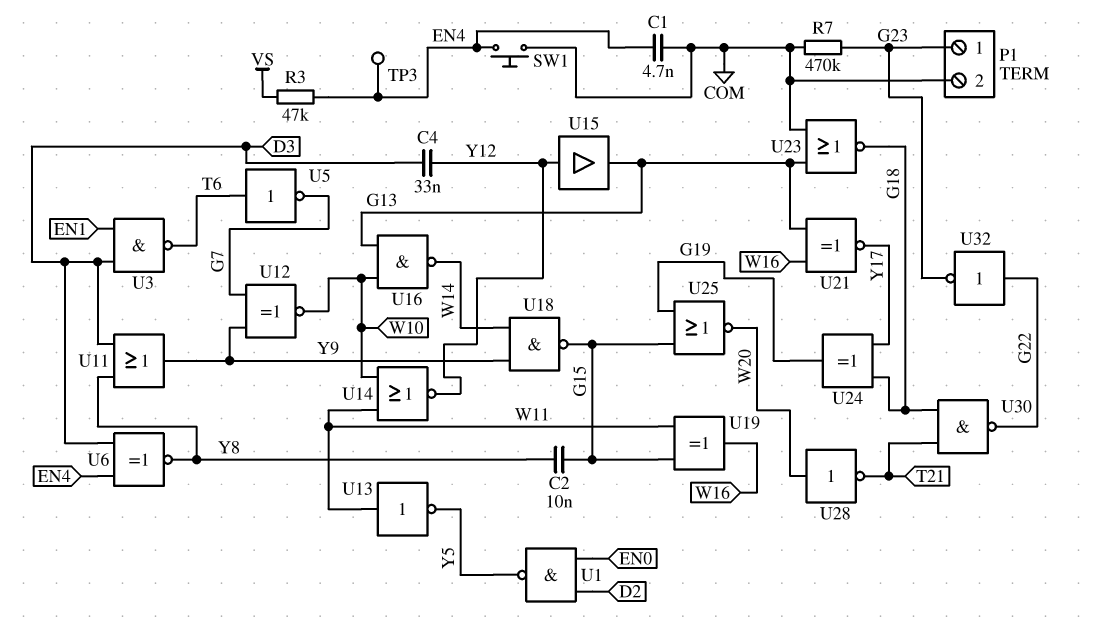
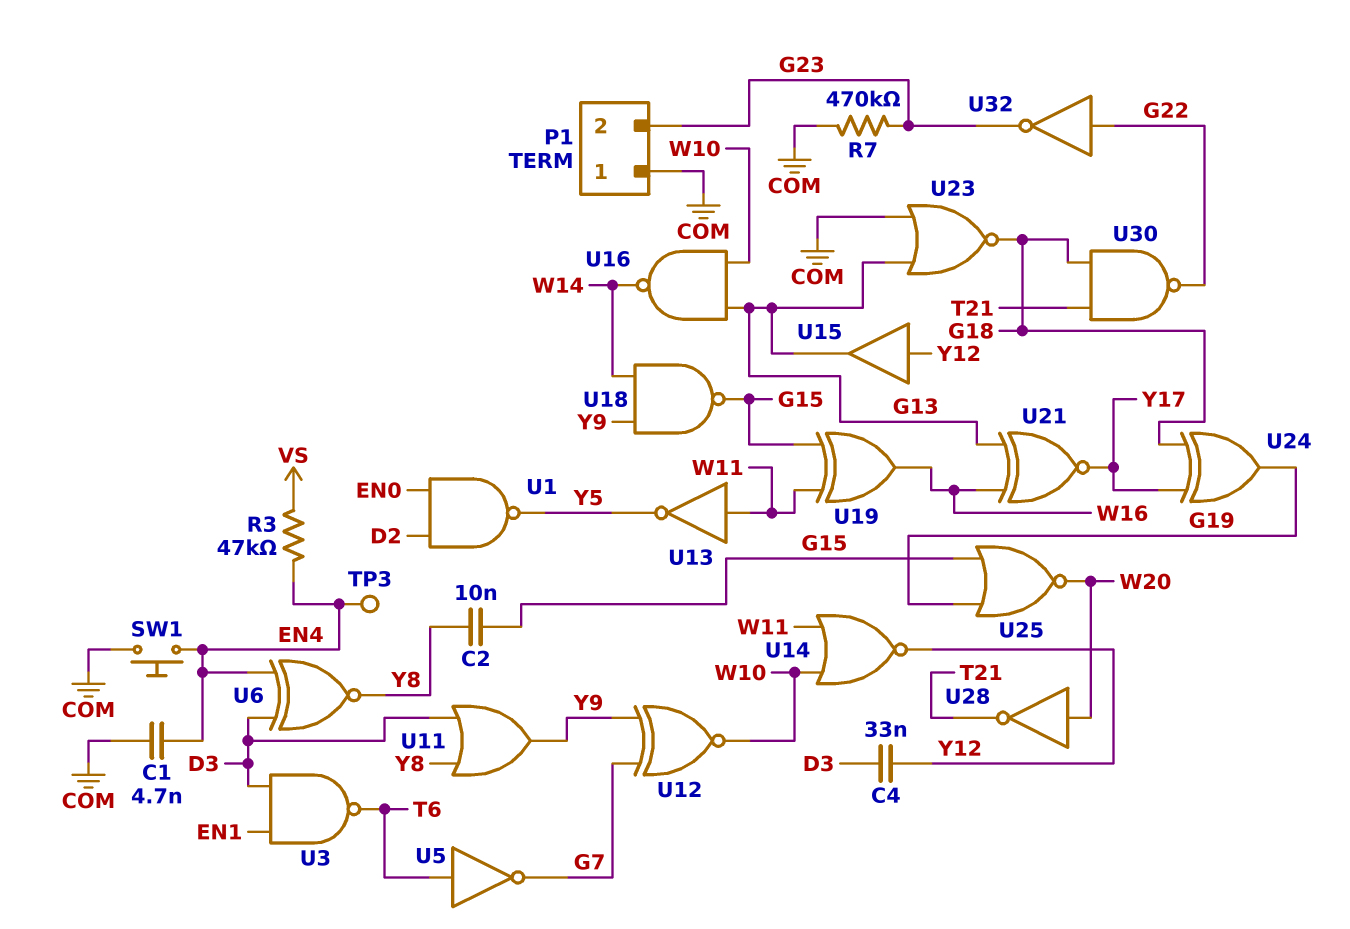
P1 pin 1: G23 -> COM
P1 pin 2: COM -> G23

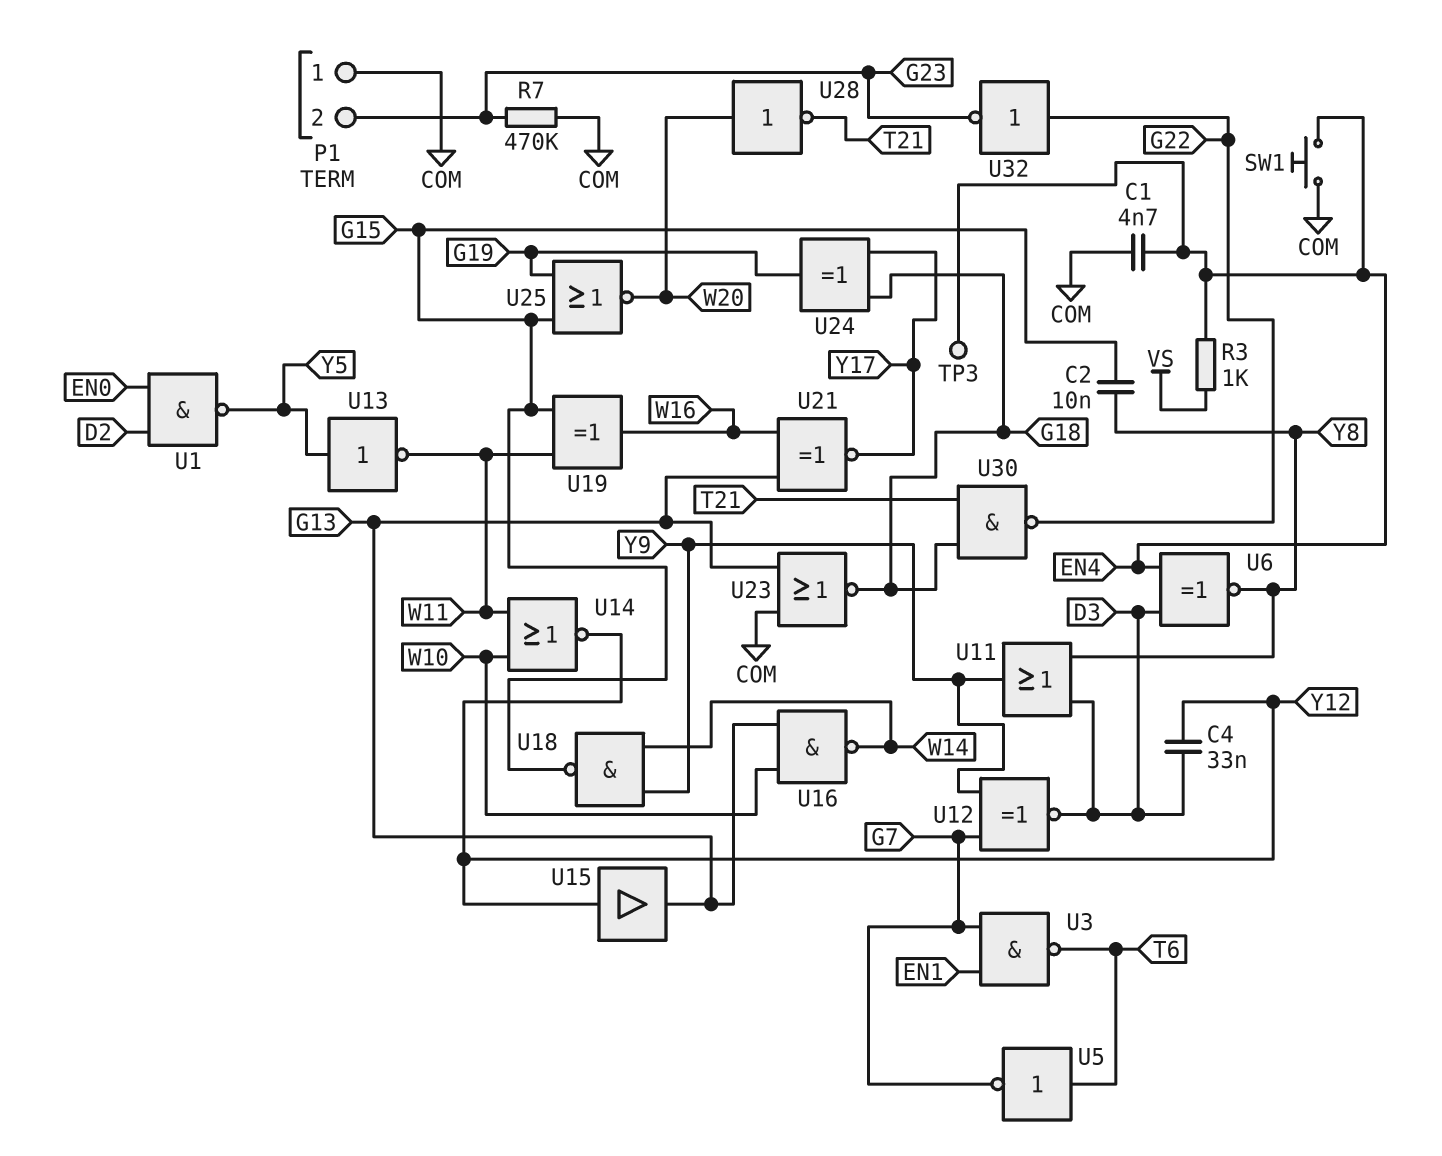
R3: 47k (EN4, VS) -> 1k (EN4, VS)
U3: NAND (in D3, in EN1, out T6) -> NAND (in EN1, in G7, out T6)
U12: XNOR (in G7, in Y9, out W10) -> XNOR (in G7, in Y9, out D3)
U13: NOT (in W11, out Y5) -> NOT (in Y5, out W11)

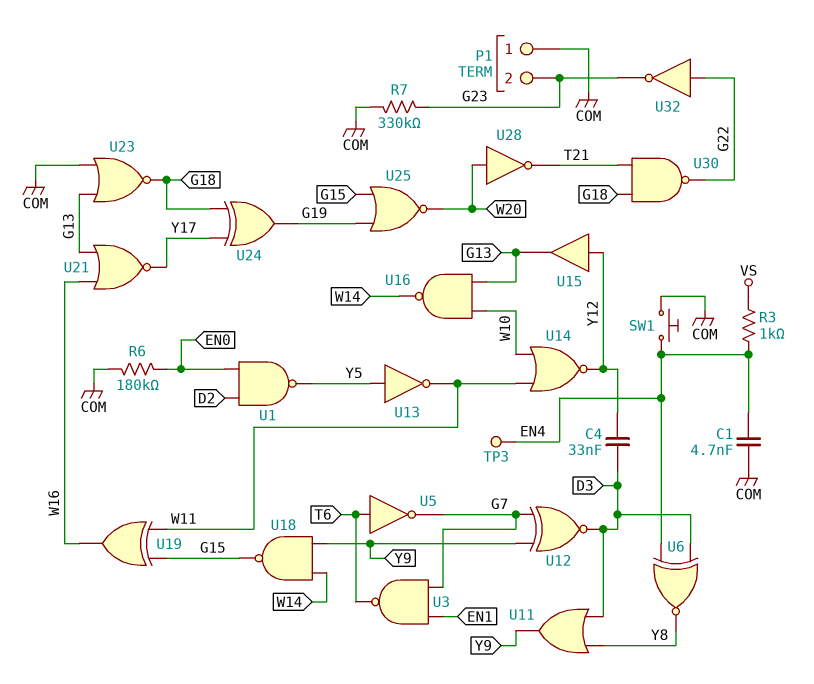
C2: 10nF (G15, Y8) -> none
R6: none -> 180k (COM, EN0)
R7: 470k (COM, G23) -> 330k (COM, G23)
U21: XNOR (in G13, in W16, out Y17) -> NOR (in G13, in W16, out Y17)

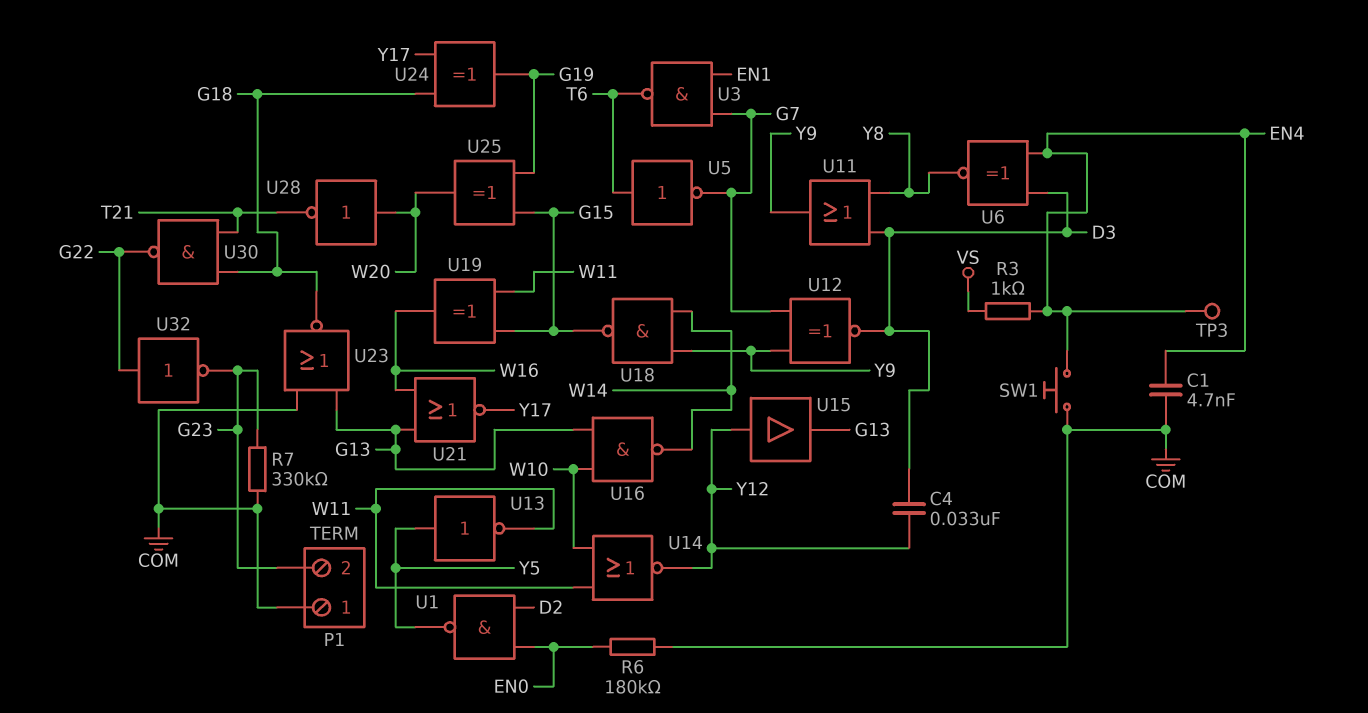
U25: NOR (in G15, in G19, out W20) -> XOR (in G15, in G19, out W20)

